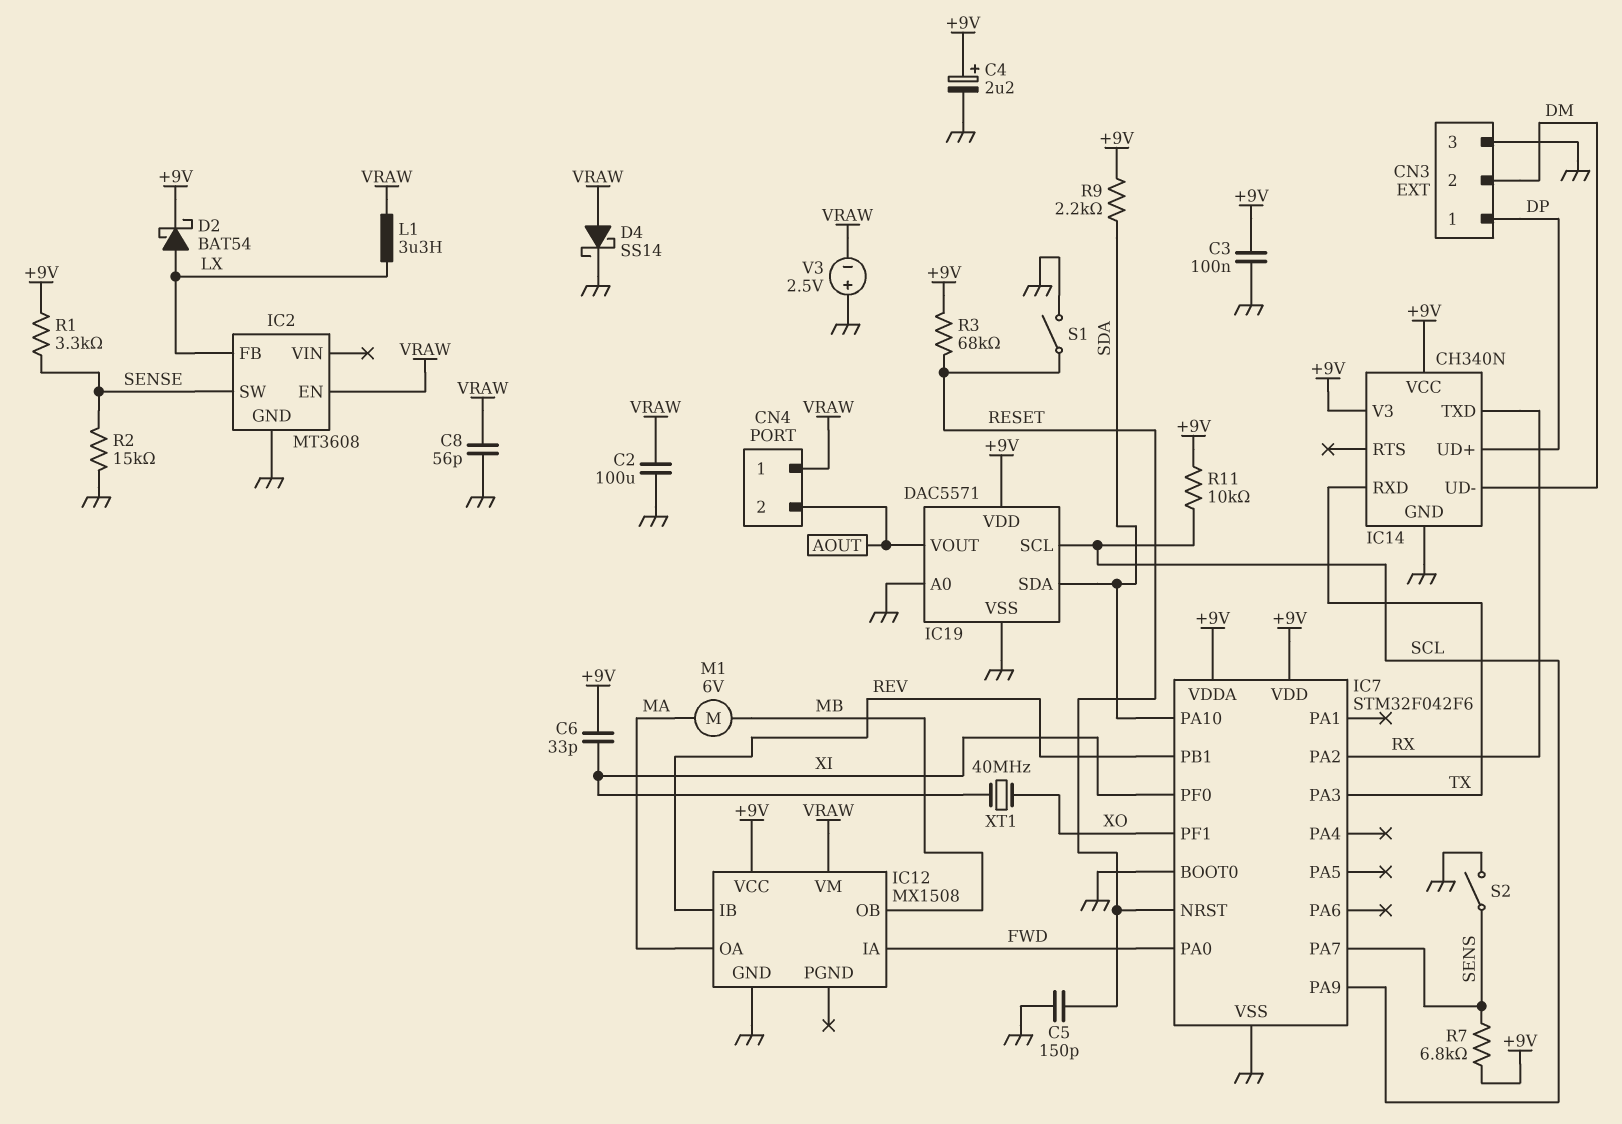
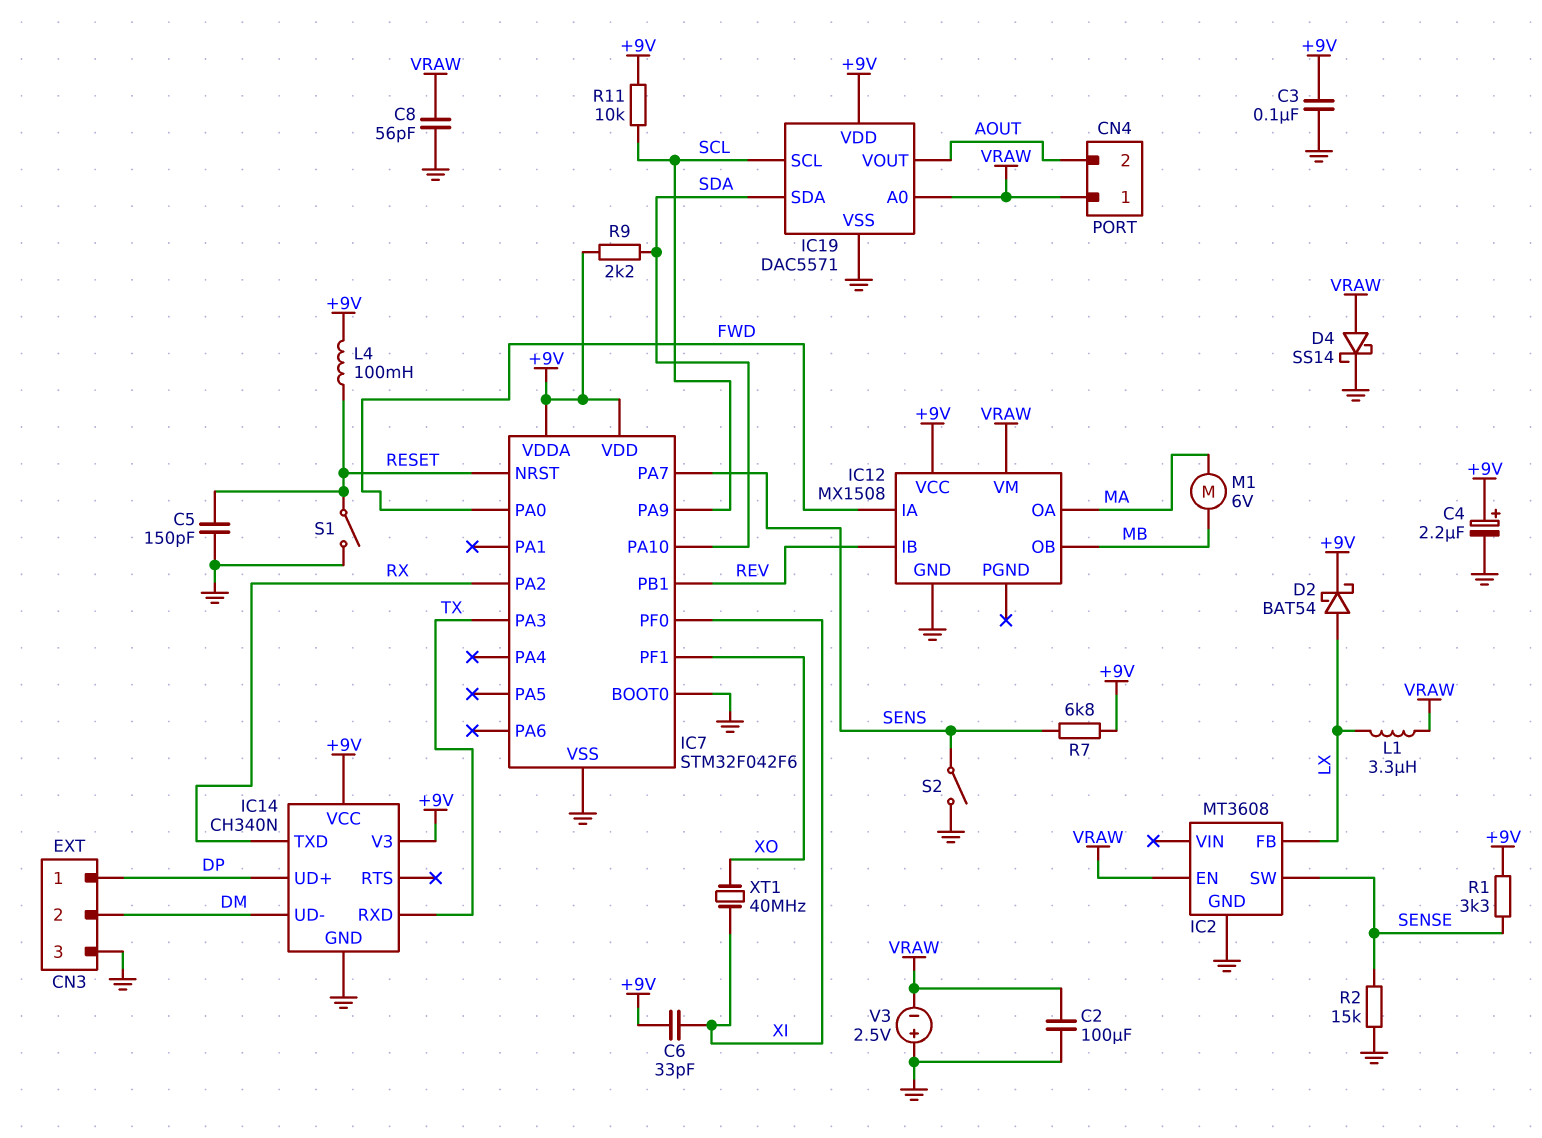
IC19 pin A0: GND -> VRAW
L4: none -> 100mH (+9V, RESET)
R3: 68k (+9V, RESET) -> none

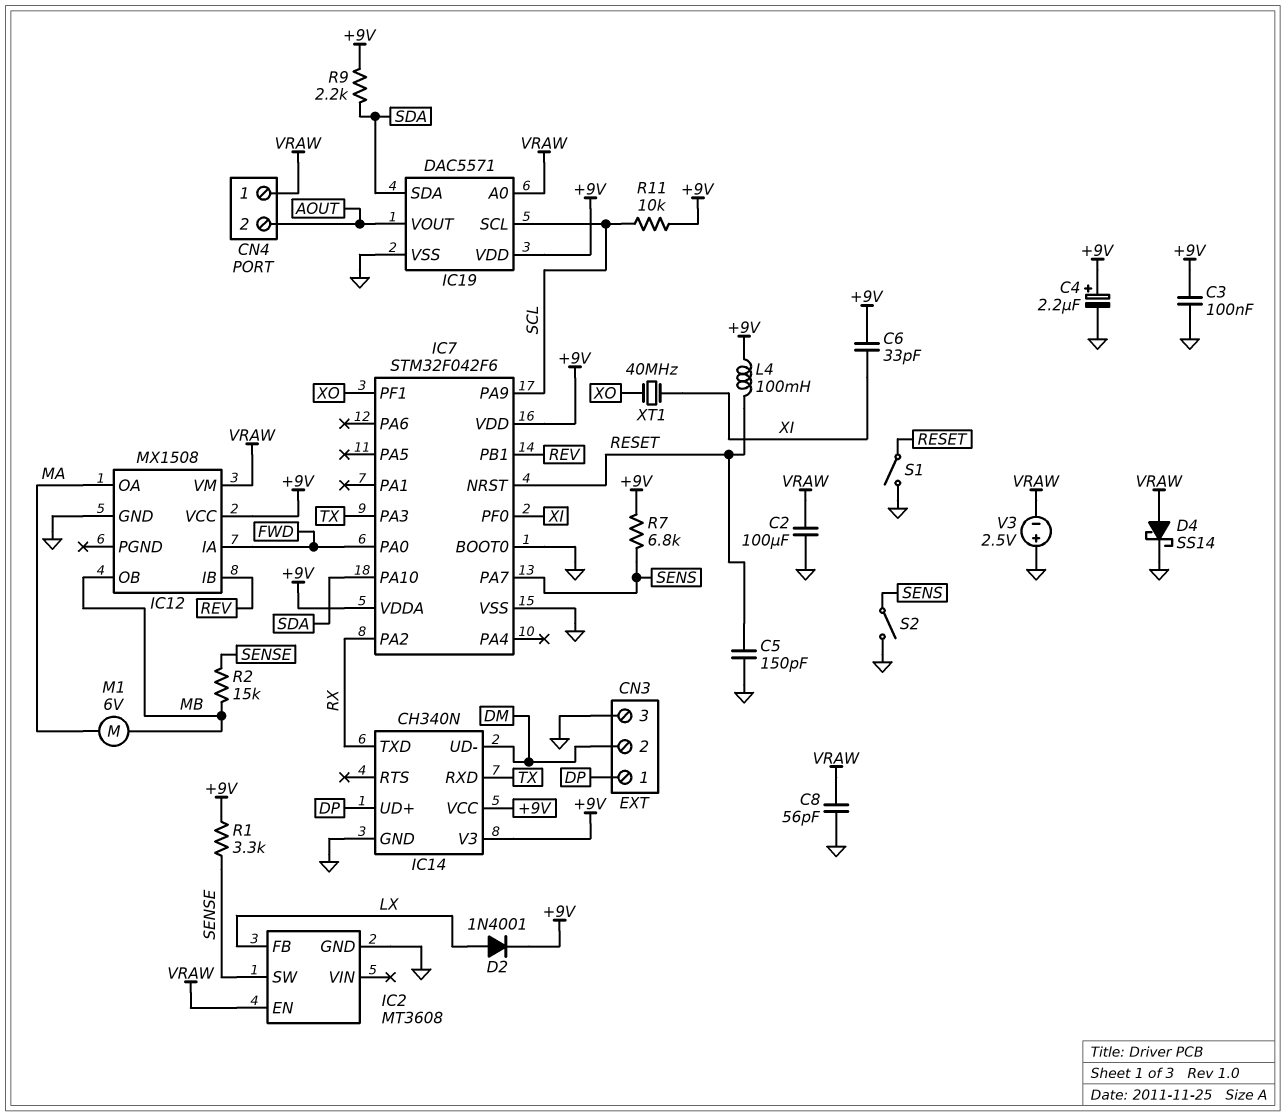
D2: schottky BAT54 (A LX, K +9V) -> diode 1N4001 (A LX, K +9V)
L1: 3.3uH (LX, VRAW) -> none
R2: 15k (GND, SENSE) -> 15k (MB, SENSE)

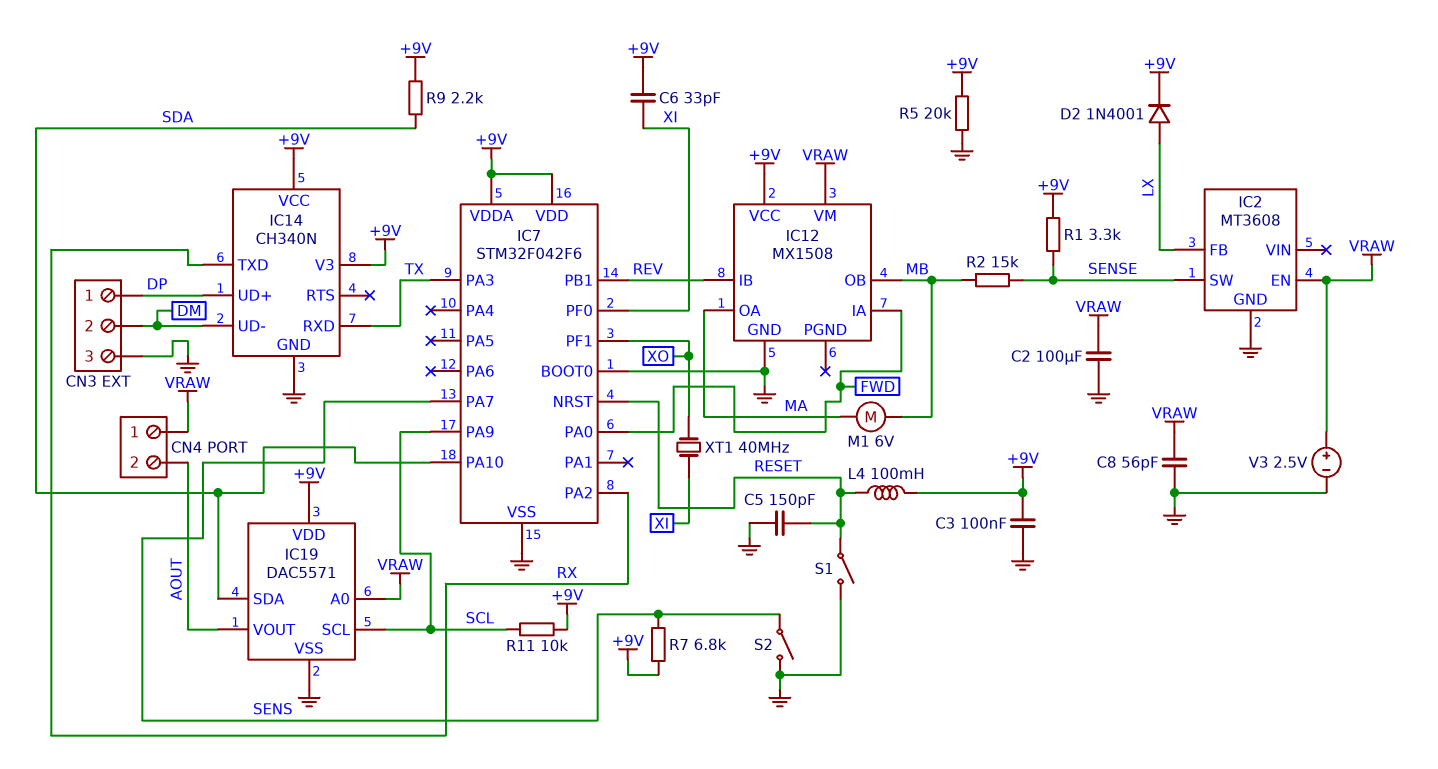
C4: 2.2uF (plus +9V, minus GND) -> none
D4: schottky SS14 (A VRAW, K GND) -> none
R5: none -> 20k (+9V, GND)
V3: 2.5V (plus GND, minus VRAW) -> 2.5V (plus VRAW, minus GND)

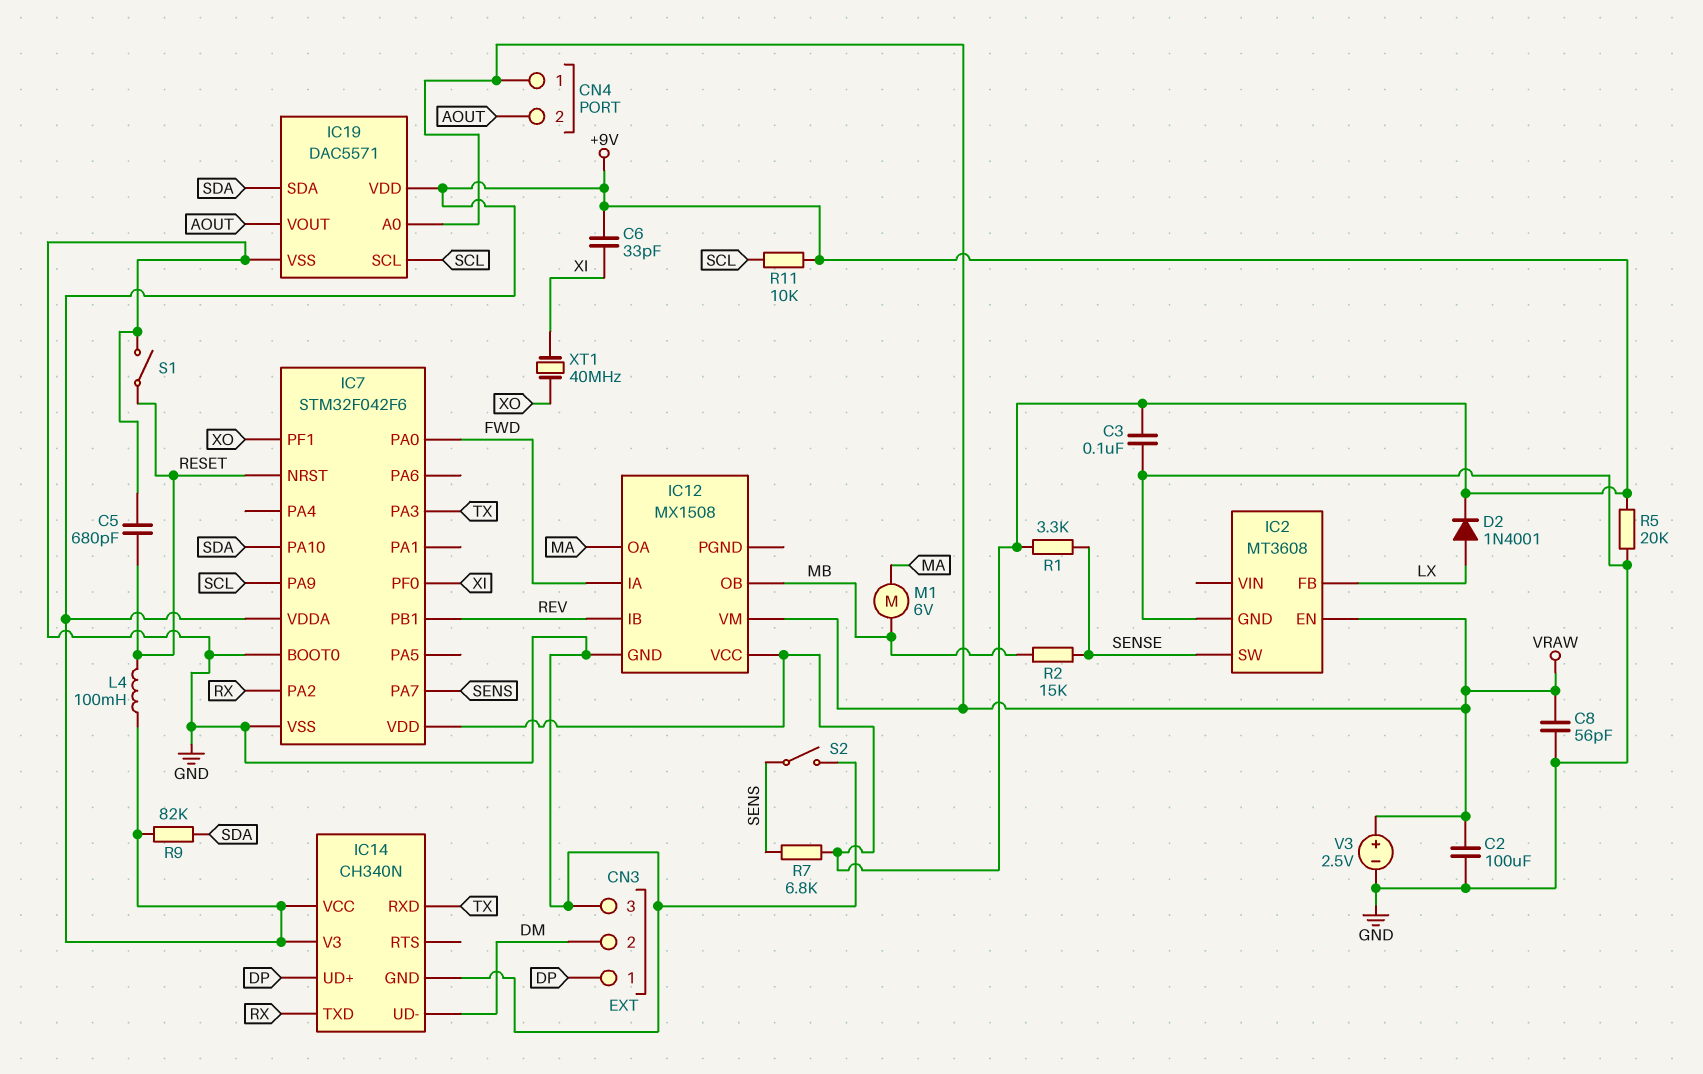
C5: 150pF (GND, RESET) -> 680pF (GND, RESET)
R9: 2.2k (+9V, SDA) -> 82k (+9V, SDA)

